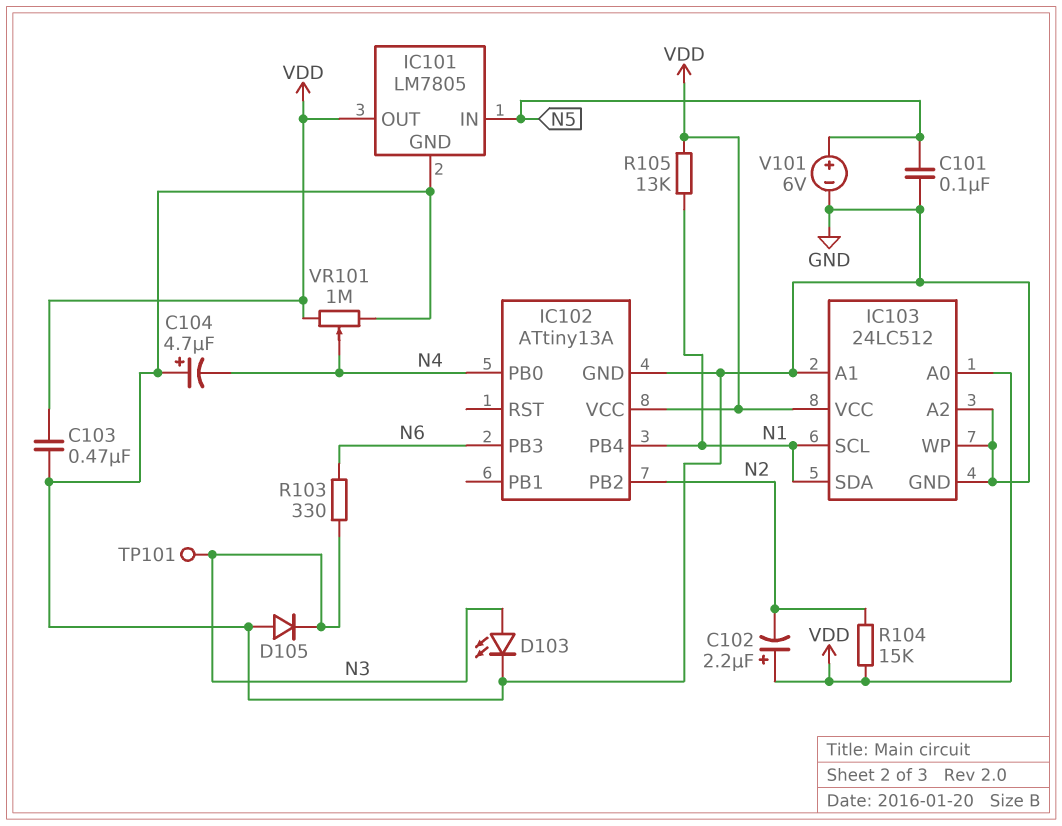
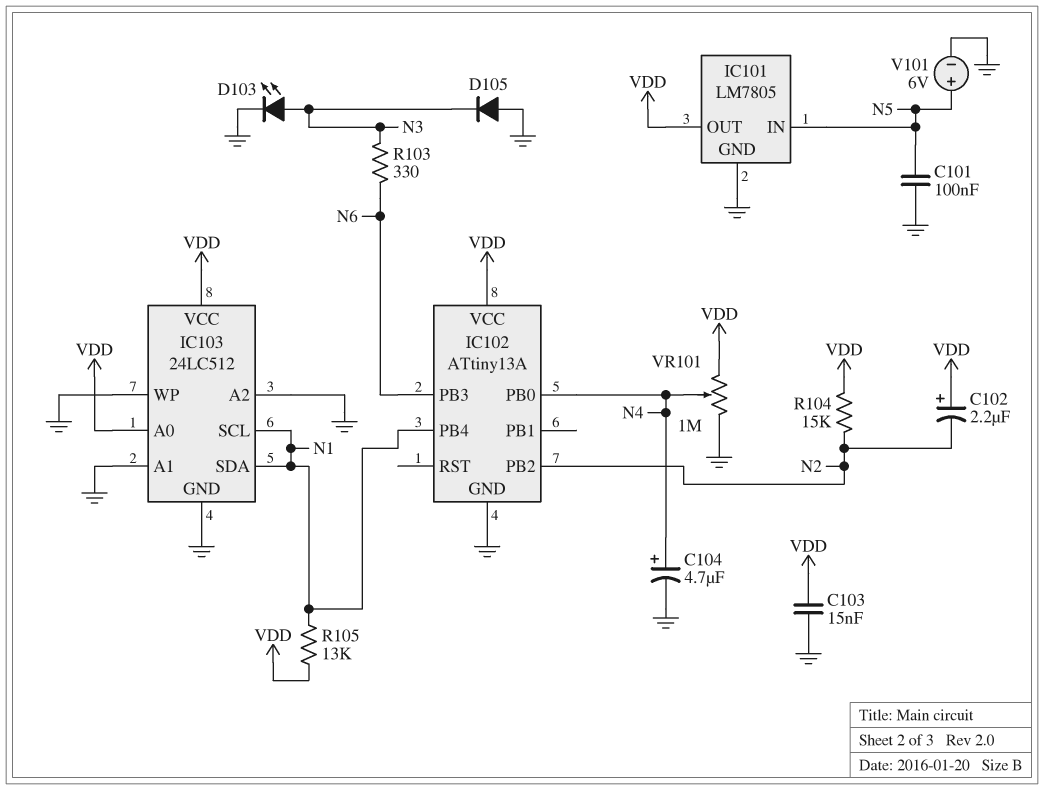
C103: 470nF (GND, VDD) -> 15nF (GND, VDD)
C104: 4.7uF (plus GND, minus N4) -> 4.7uF (plus N4, minus GND)
TP101: test point (N3) -> none

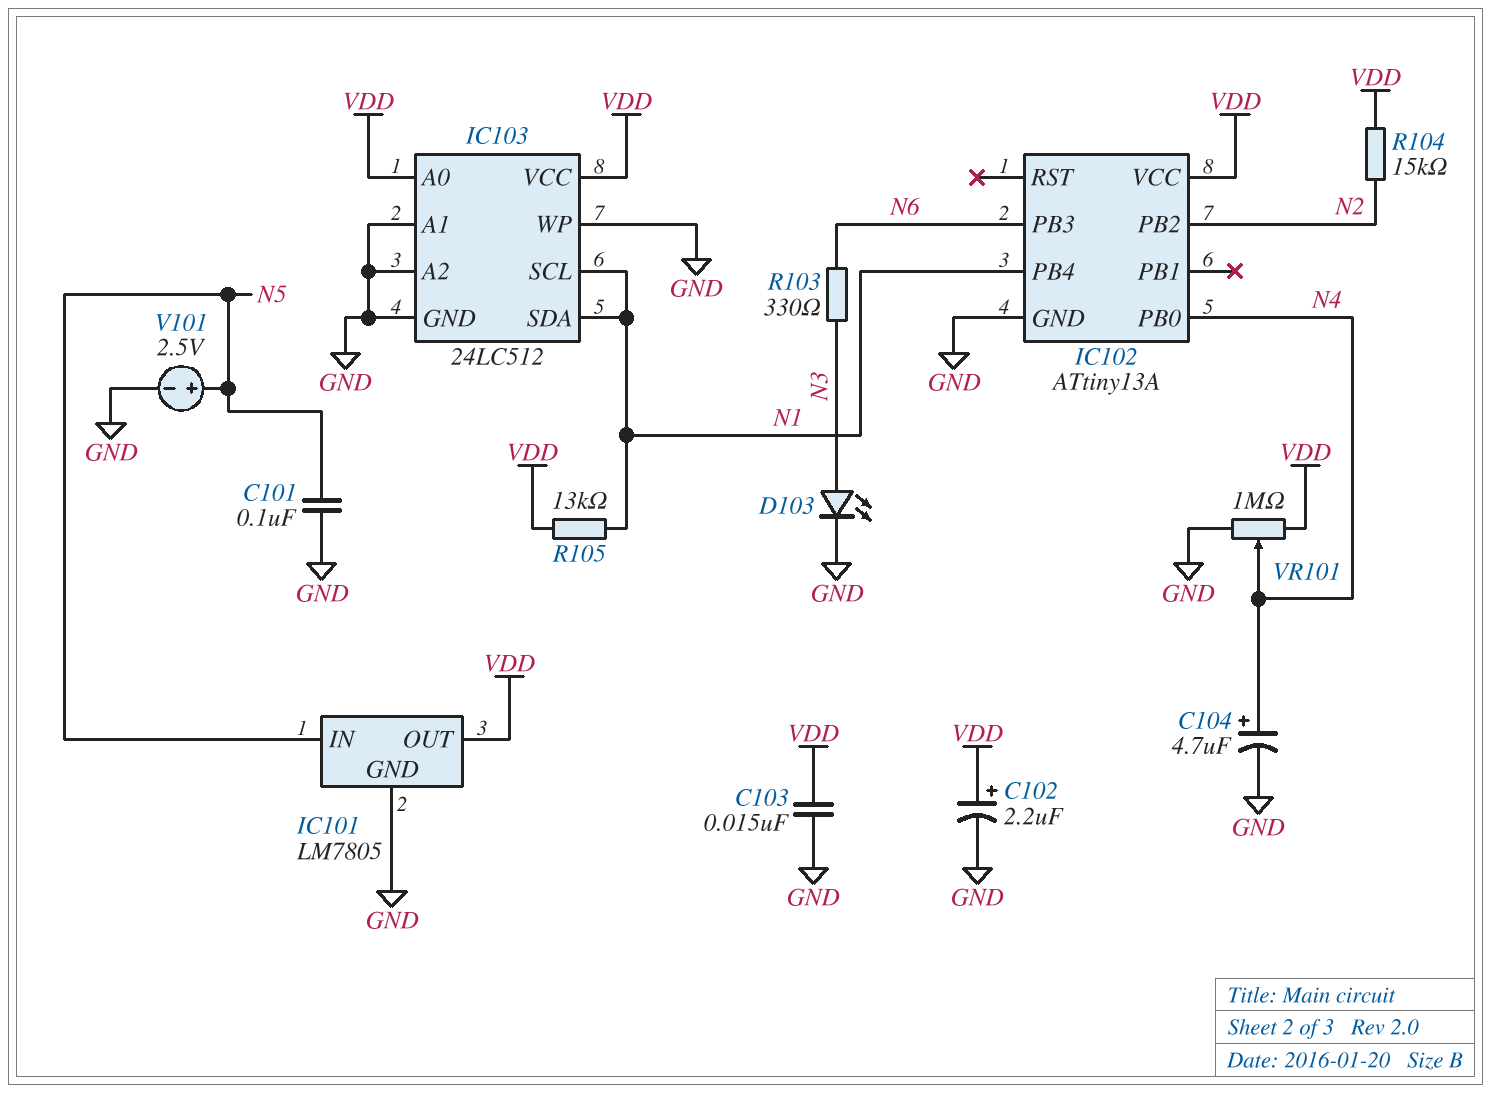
C102: 2.2uF (plus VDD, minus N2) -> 2.2uF (plus VDD, minus GND)
D105: diode (A GND, K N3) -> none
V101: 6V (plus N5, minus GND) -> 2.5V (plus N5, minus GND)

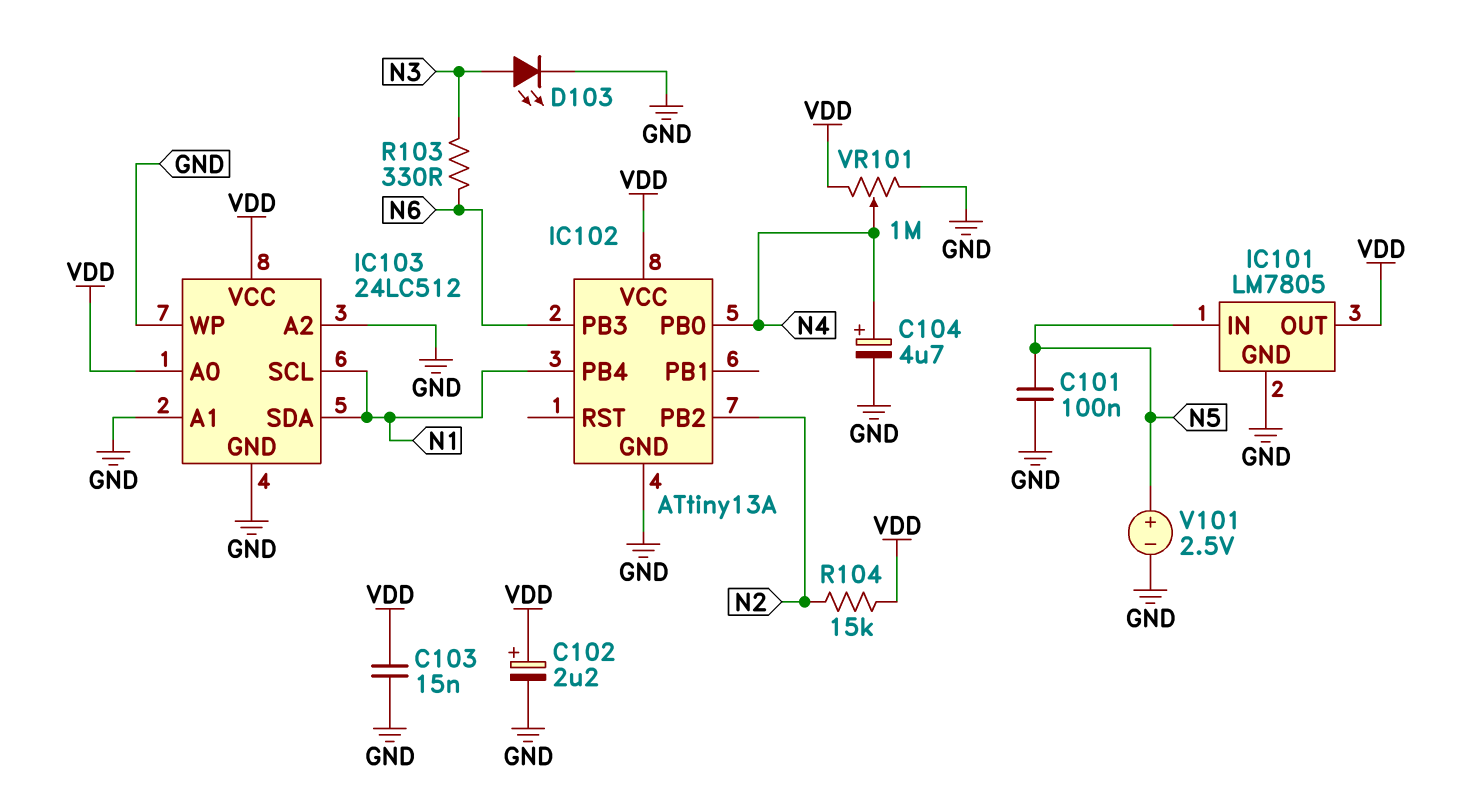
R105: 13k (N1, VDD) -> none

